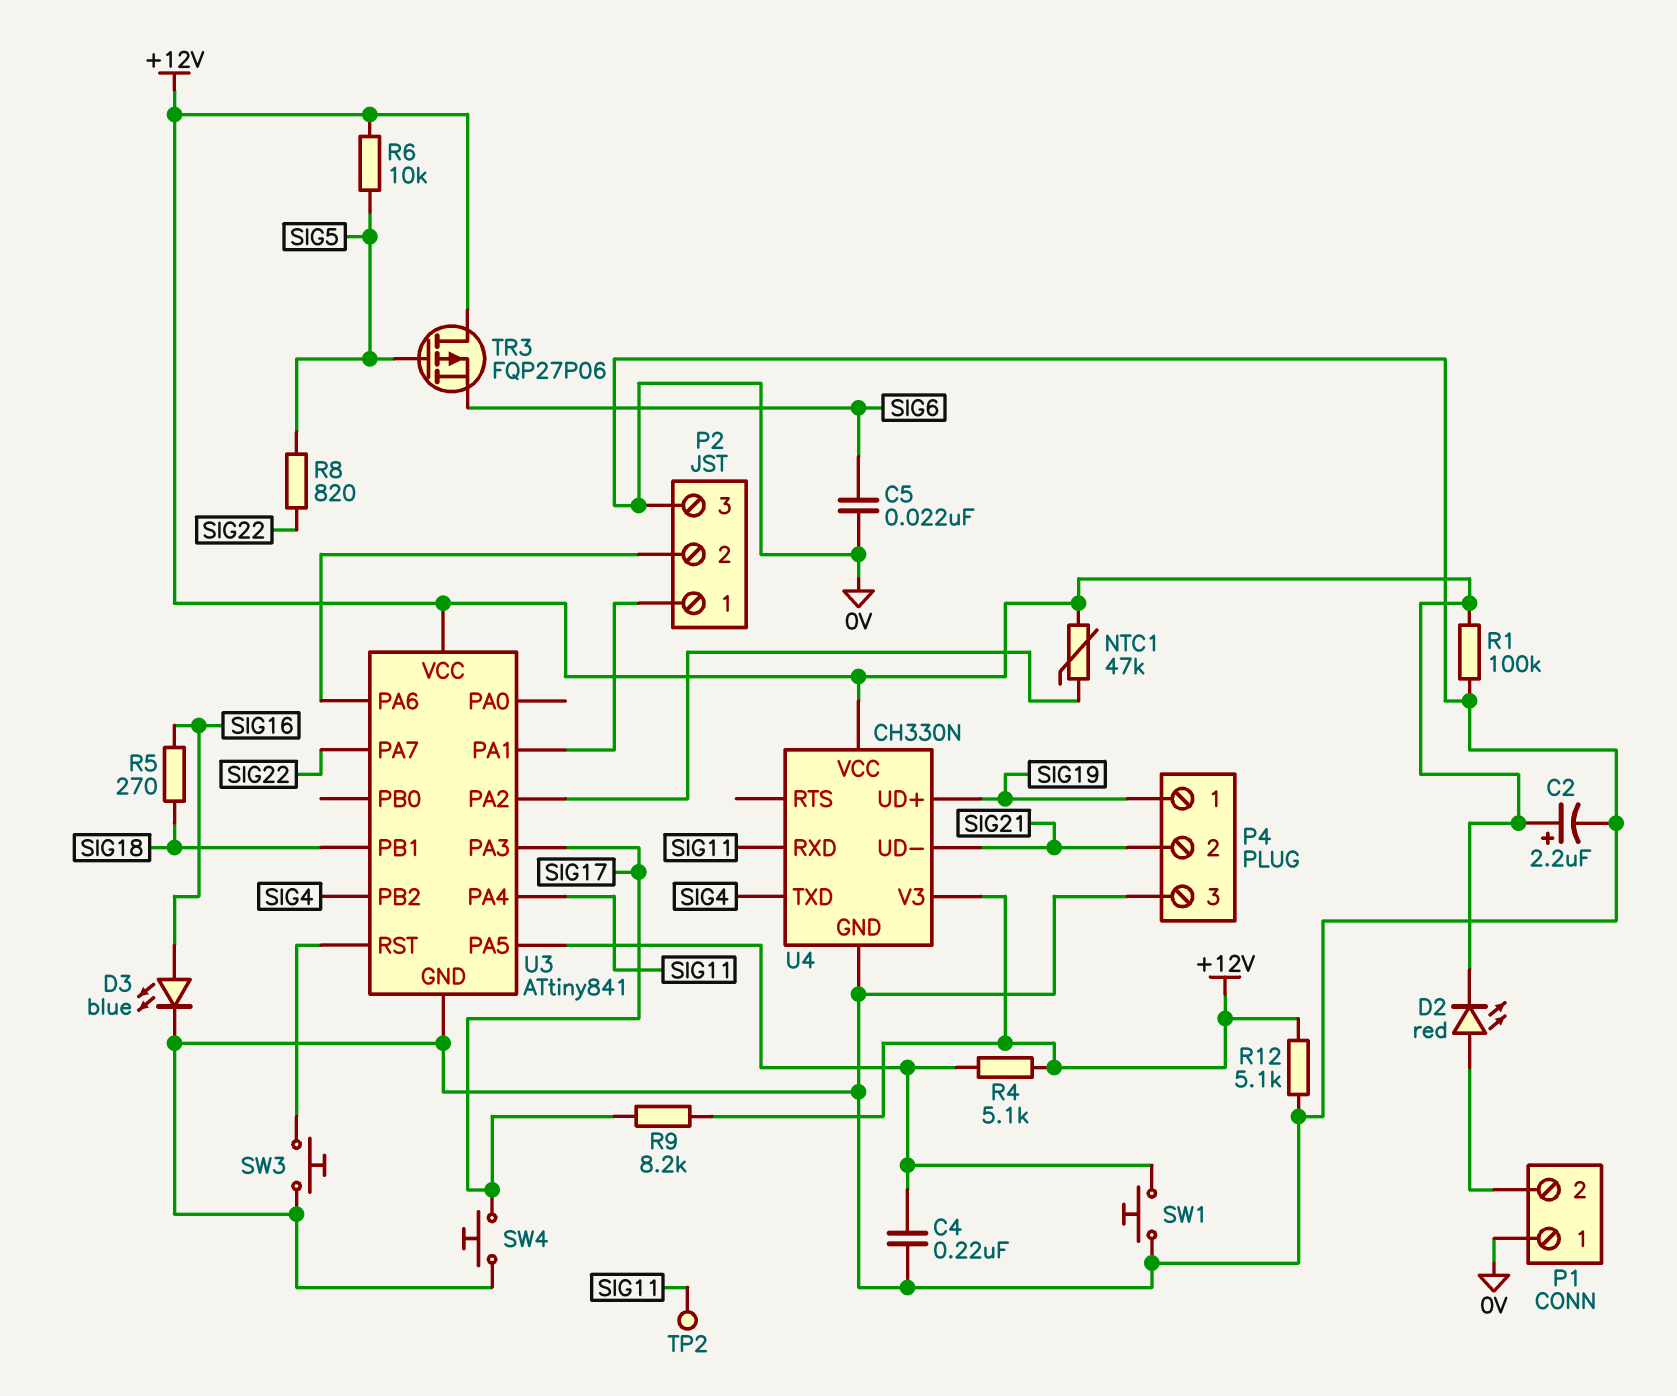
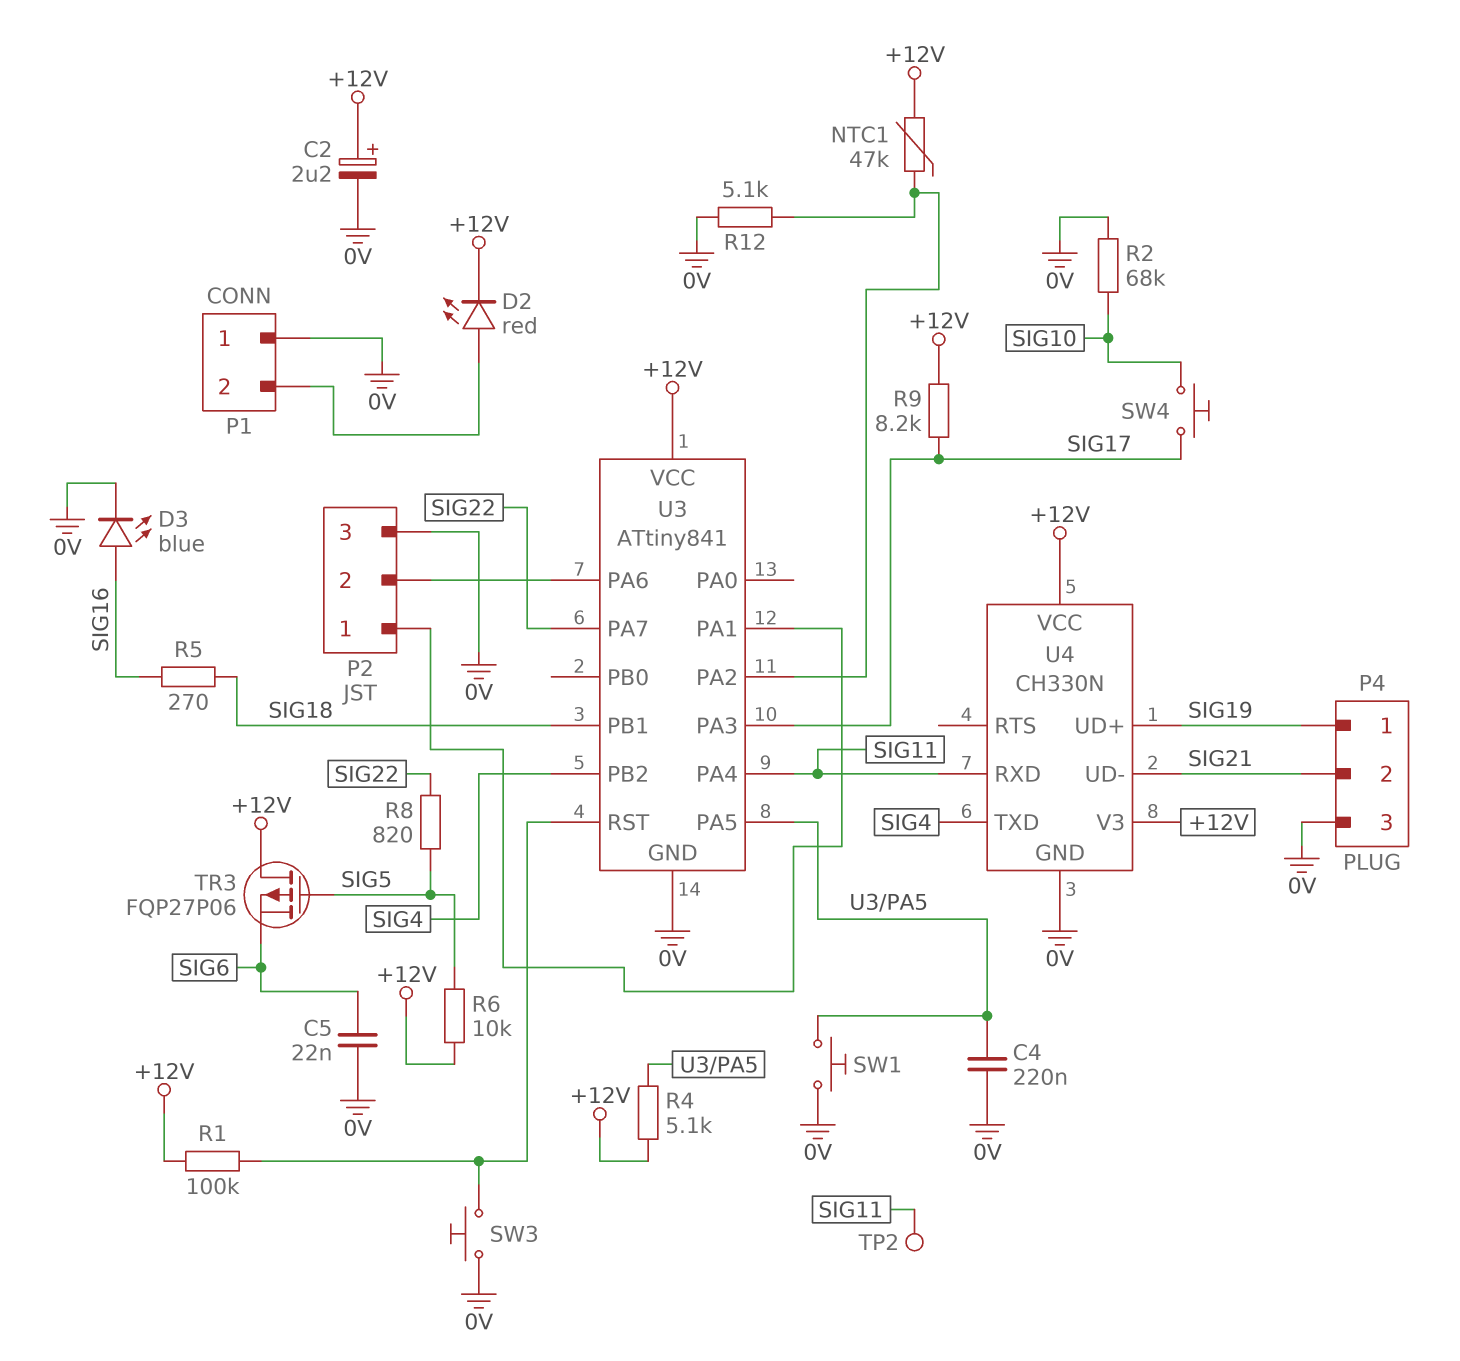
R1: 100k (+12V, 0V) -> 100k (+12V, U3/RST)
R2: none -> 68k (0V, SIG10)
R12: 5.1k (+12V, 0V) -> 5.1k (0V, U3/PA2)
SW4: button (0V, SIG17) -> button (SIG10, SIG17)

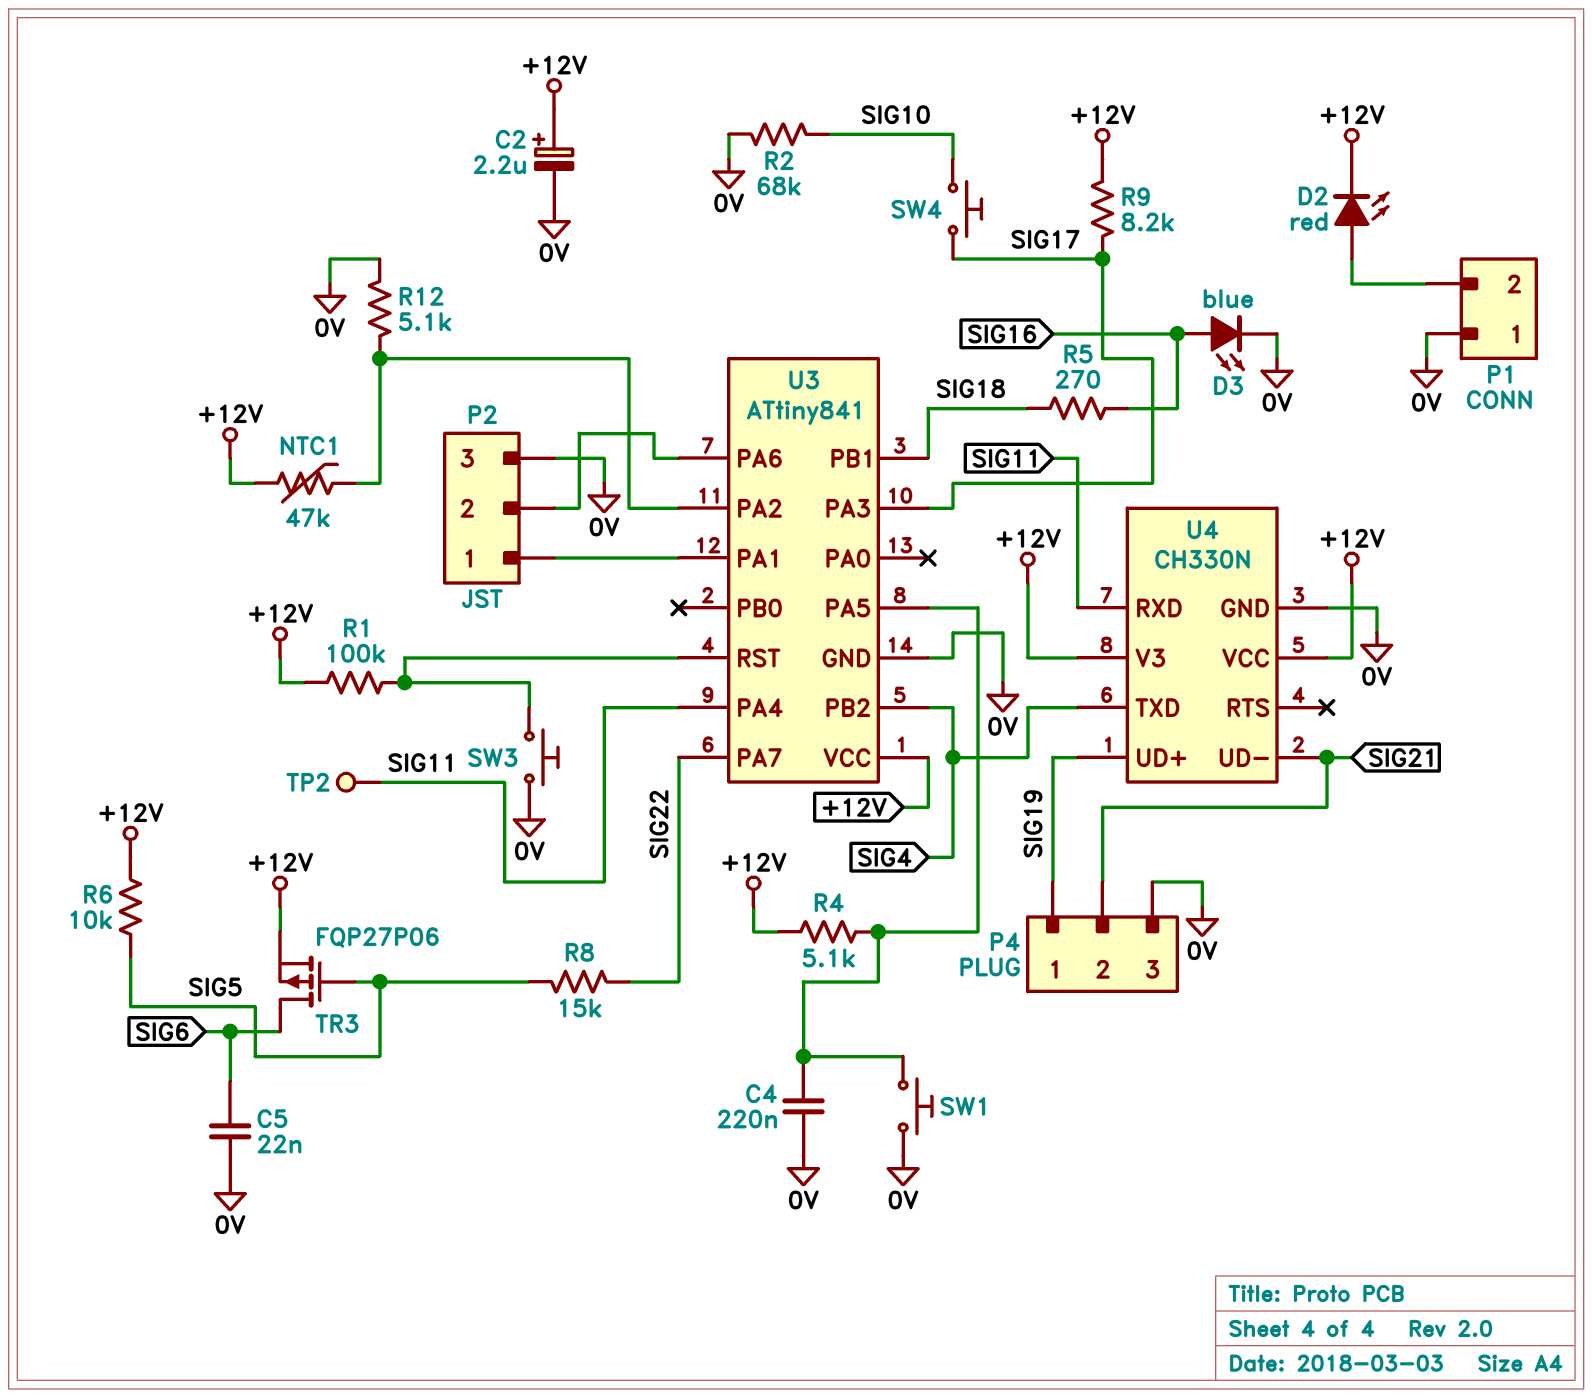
R8: 820 (SIG5, SIG22) -> 15k (SIG5, SIG22)
TR3: PMOS FQP27P06 (G SIG5, D +12V, S SIG6) -> PMOS FQP27P06 (G SIG5, D SIG6, S +12V)

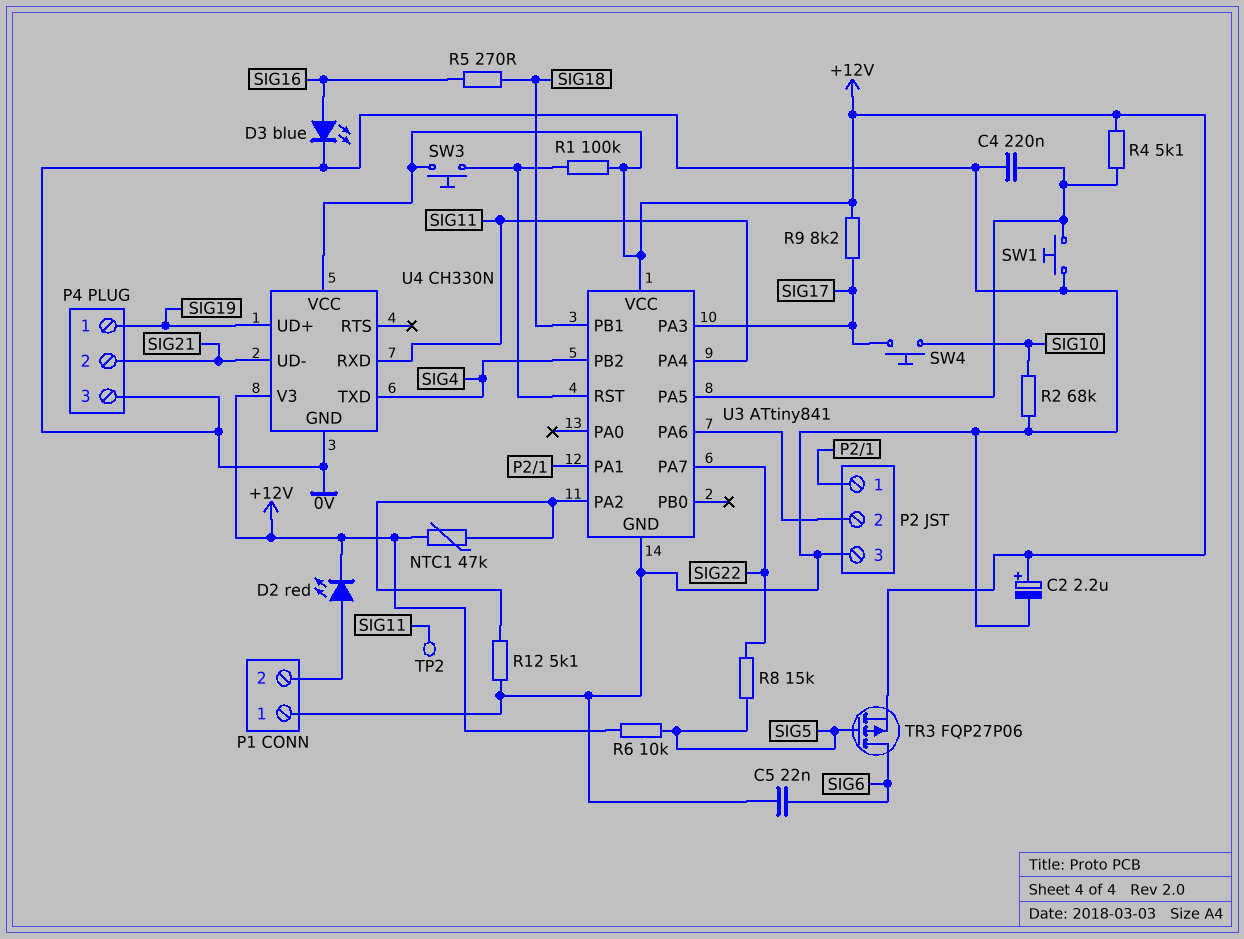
SW3: button (0V, U3/RST) -> button (+12V, U3/RST)

